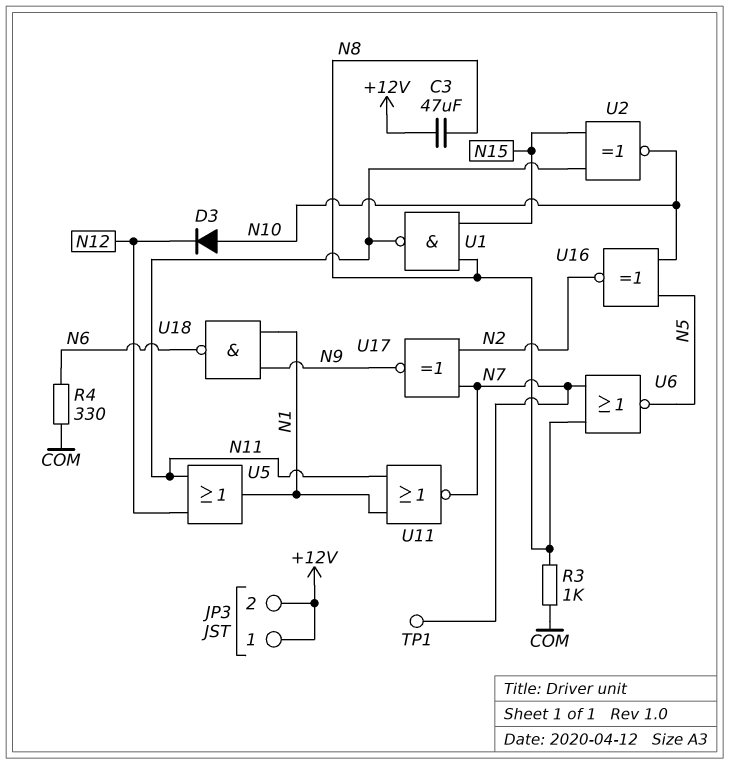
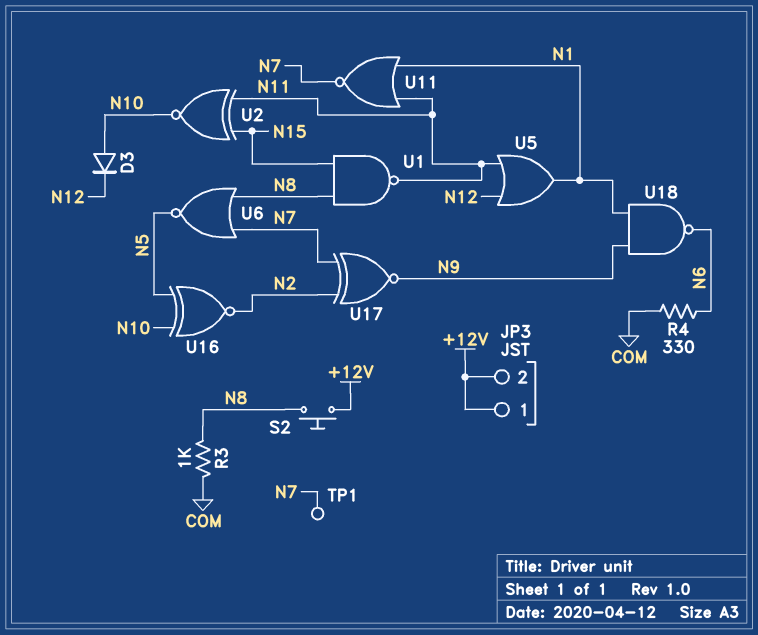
C3: 47uF (+12V, N8) -> none
S2: none -> button (+12V, N8)

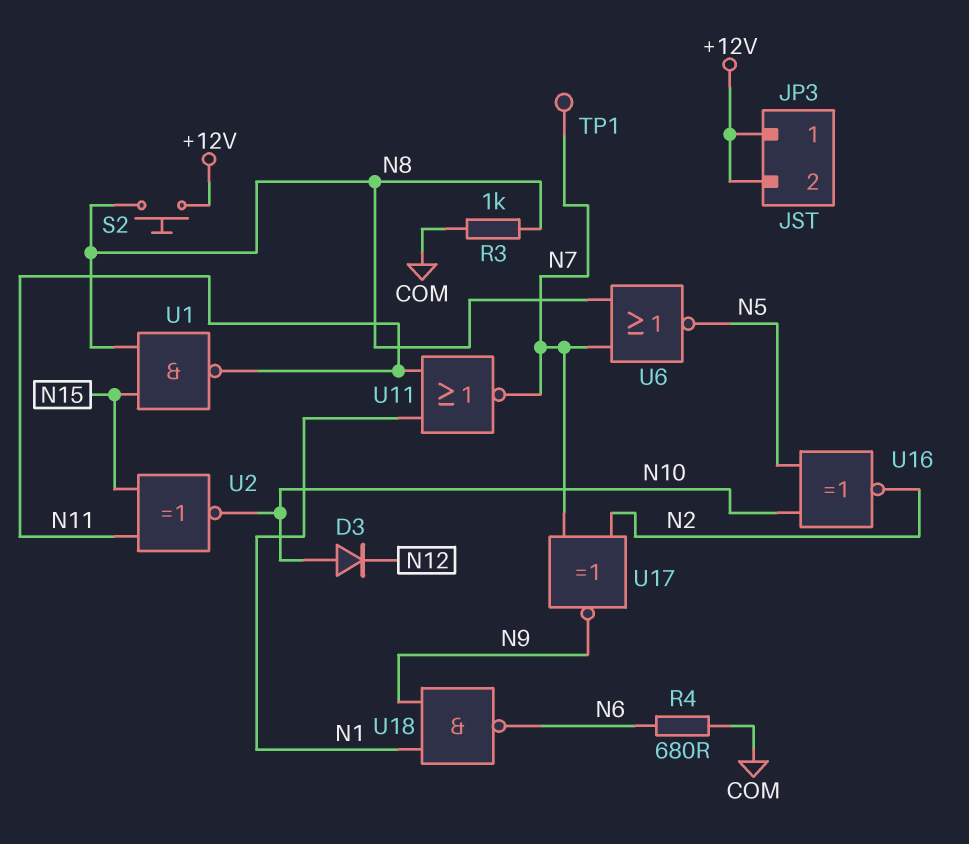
R4: 330 (COM, N6) -> 680 (COM, N6)
U5: OR (in N11, in N12, out N1) -> none

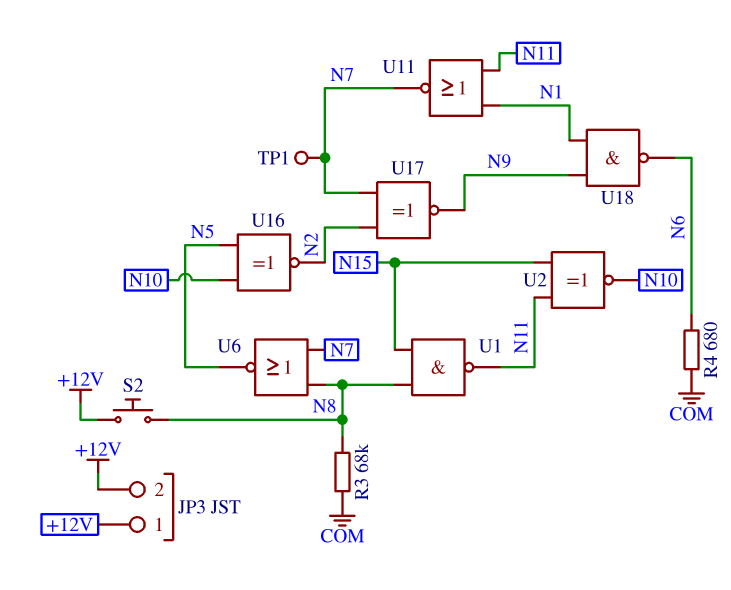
D3: diode (A N10, K N12) -> none
R3: 1k (COM, N8) -> 68k (COM, N8)

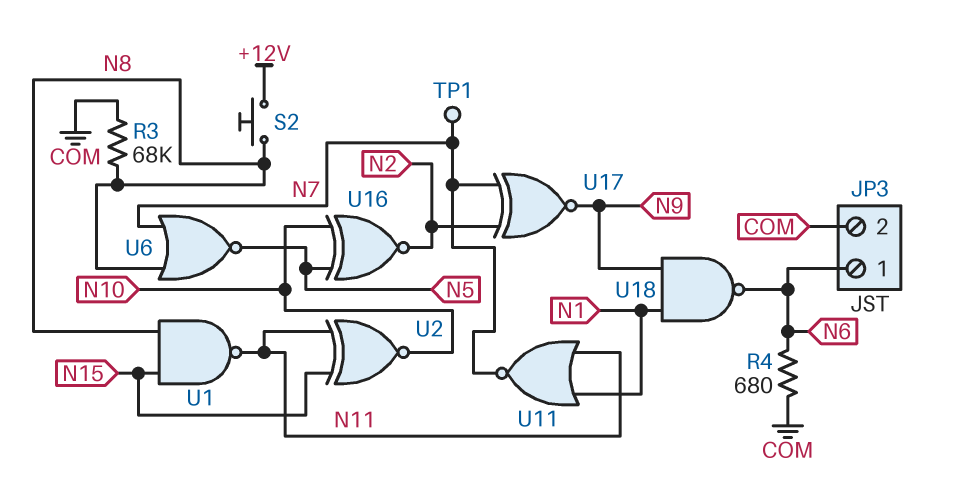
JP3 pin 1: +12V -> N6
JP3 pin 2: +12V -> COM

